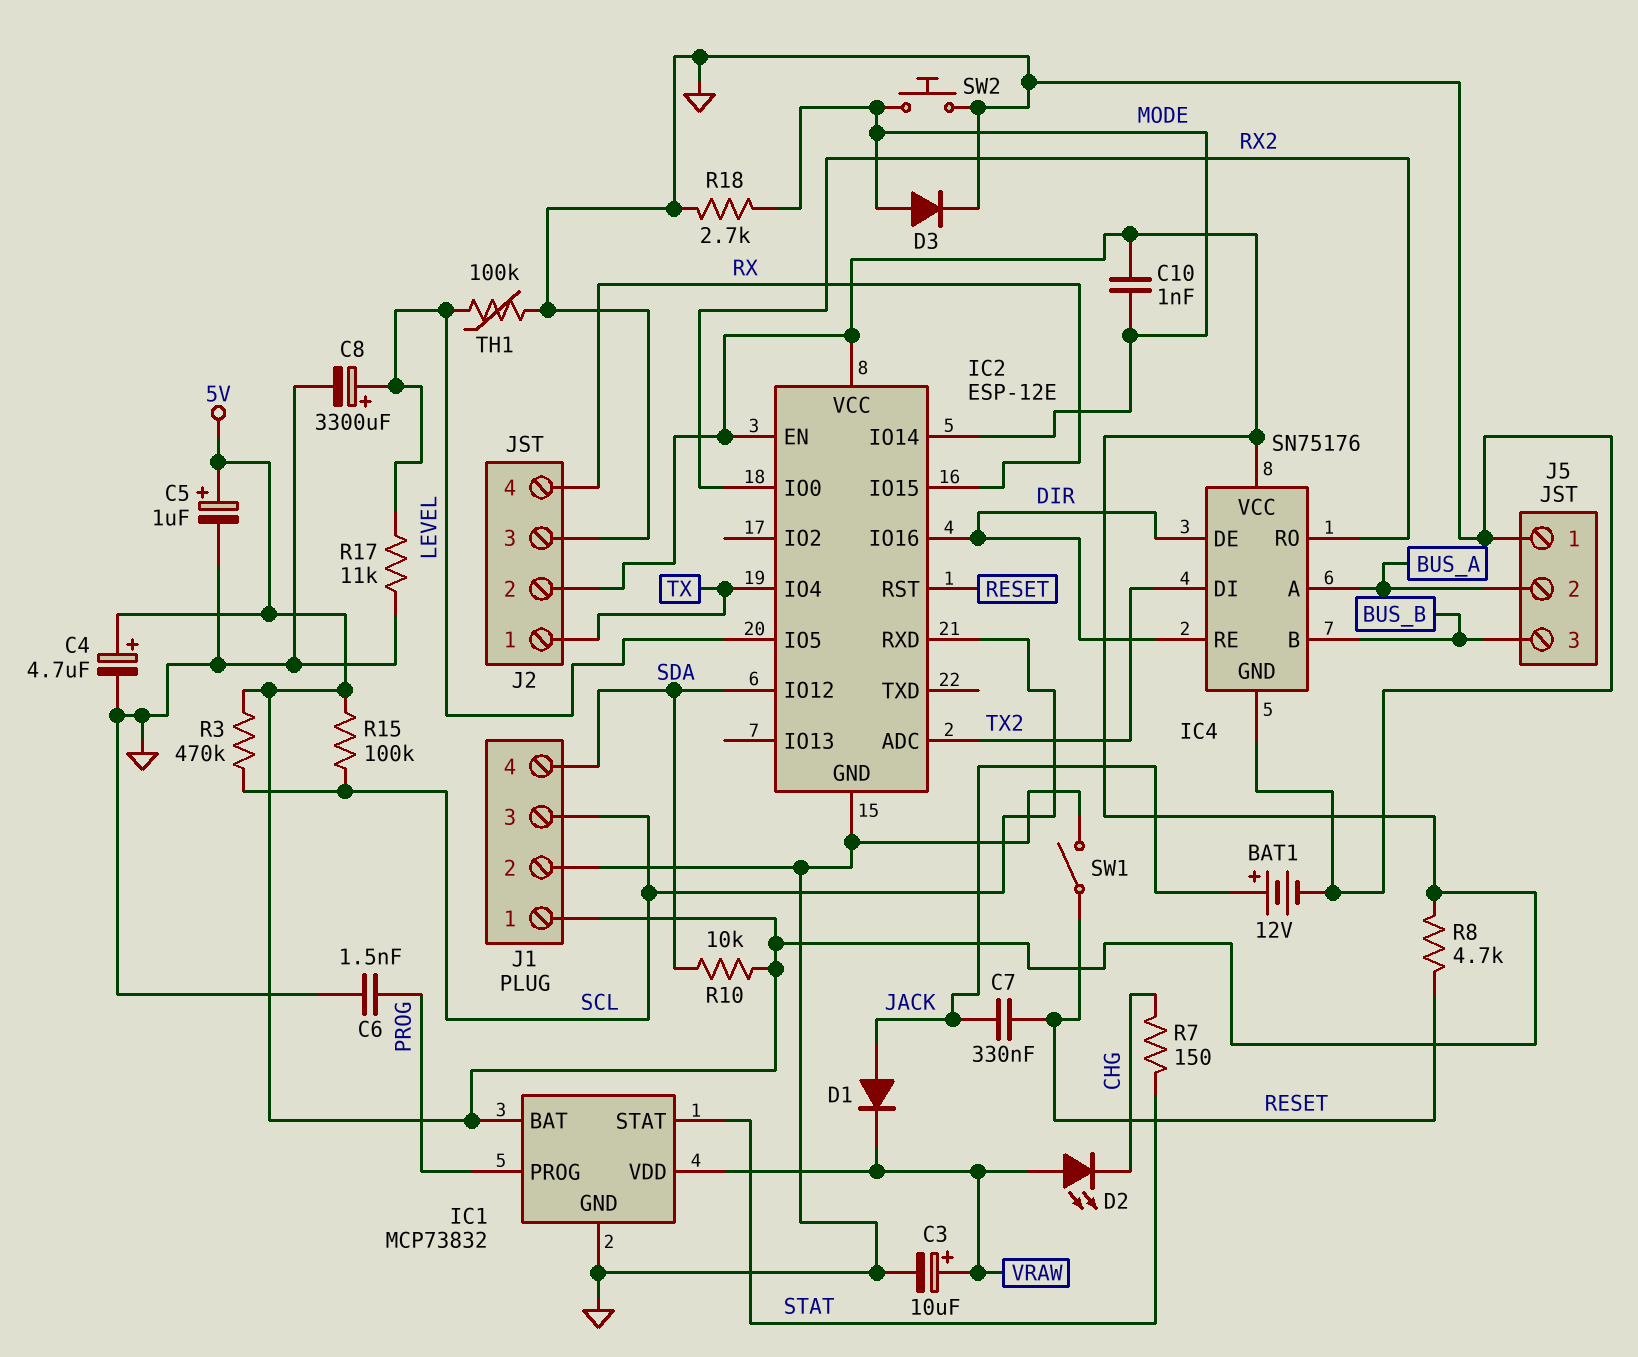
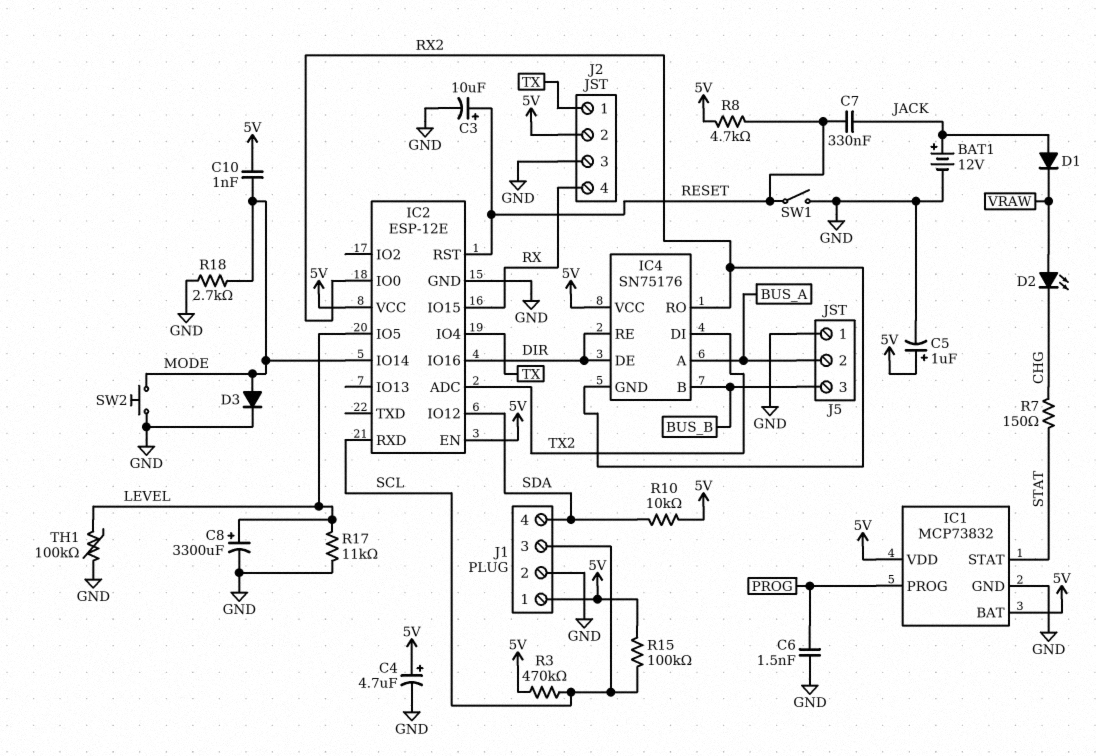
C3: 10uF (plus VRAW, minus GND) -> 10uF (plus RESET, minus GND)
IC1 pin VDD: VRAW -> 5V
IC4 pin GND: GND -> RX2

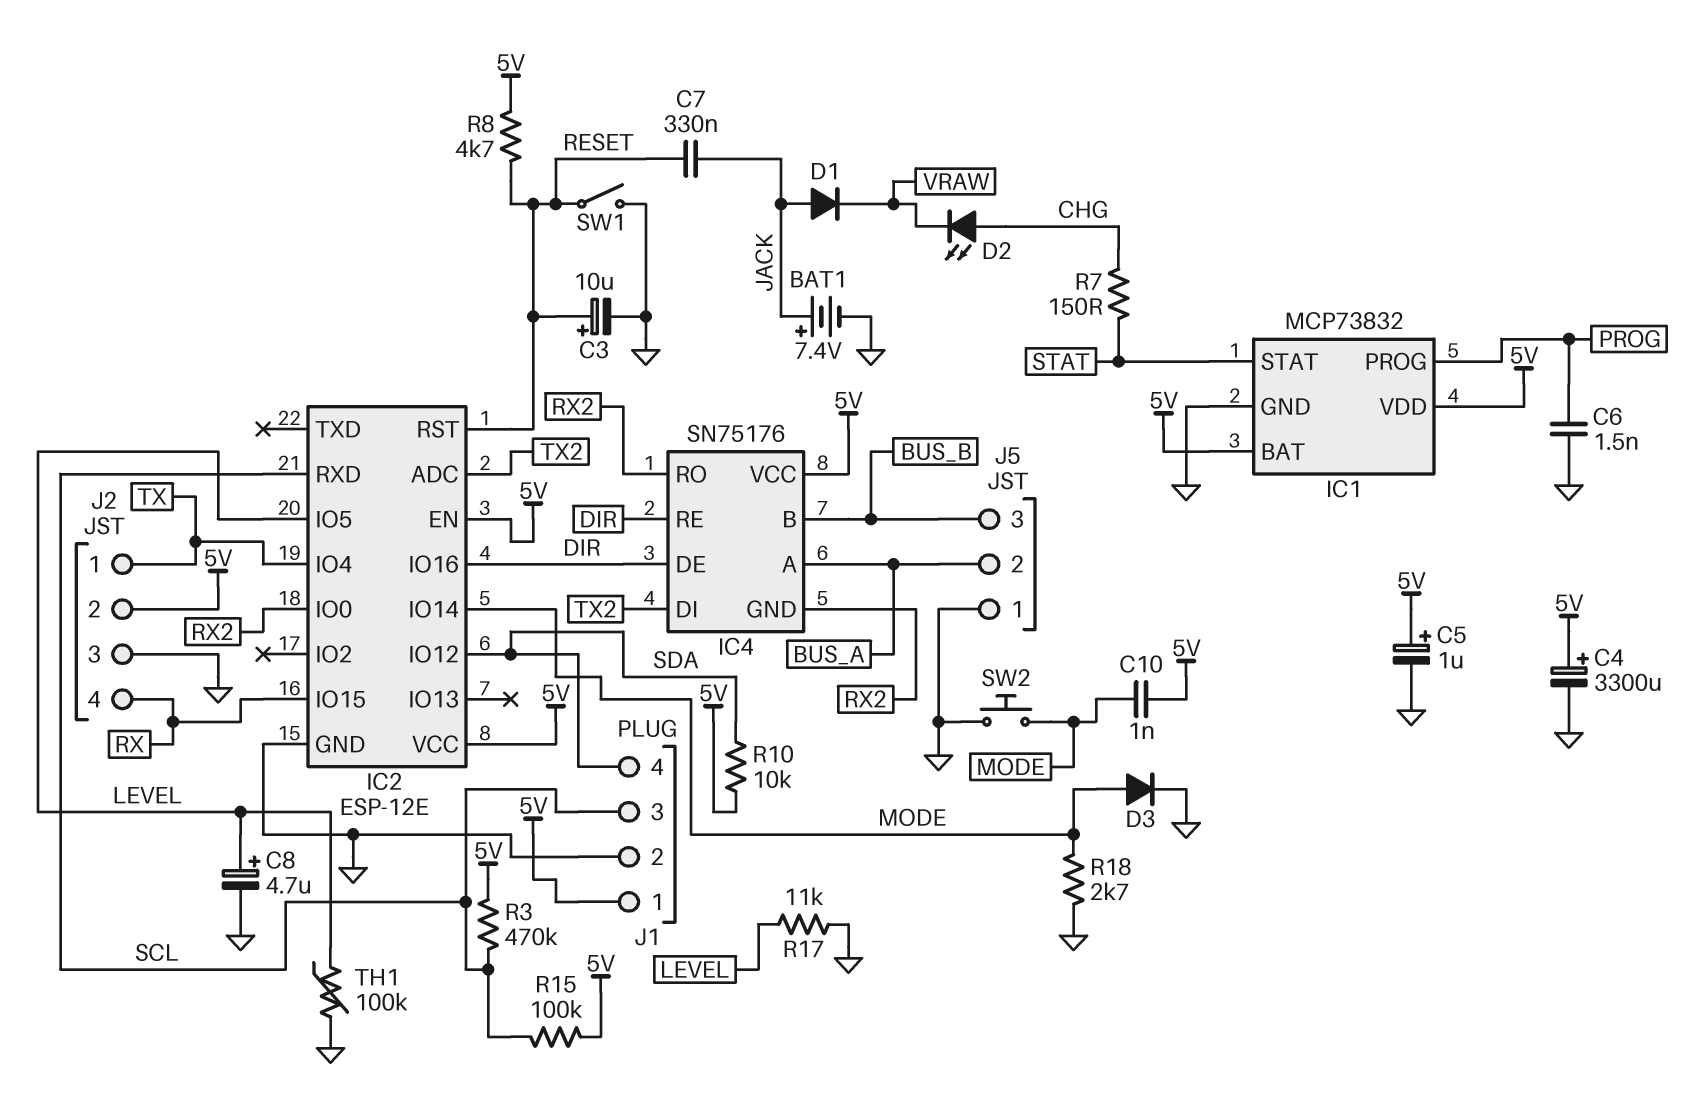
BAT1: 12V (plus JACK, minus GND) -> 7.4V (plus JACK, minus GND)
C4: 4.7uF (plus 5V, minus GND) -> 3300uF (plus 5V, minus GND)
C8: 3300uF (plus LEVEL, minus GND) -> 4.7uF (plus LEVEL, minus GND)
D2: LED (A VRAW, K CHG) -> LED (A CHG, K VRAW)

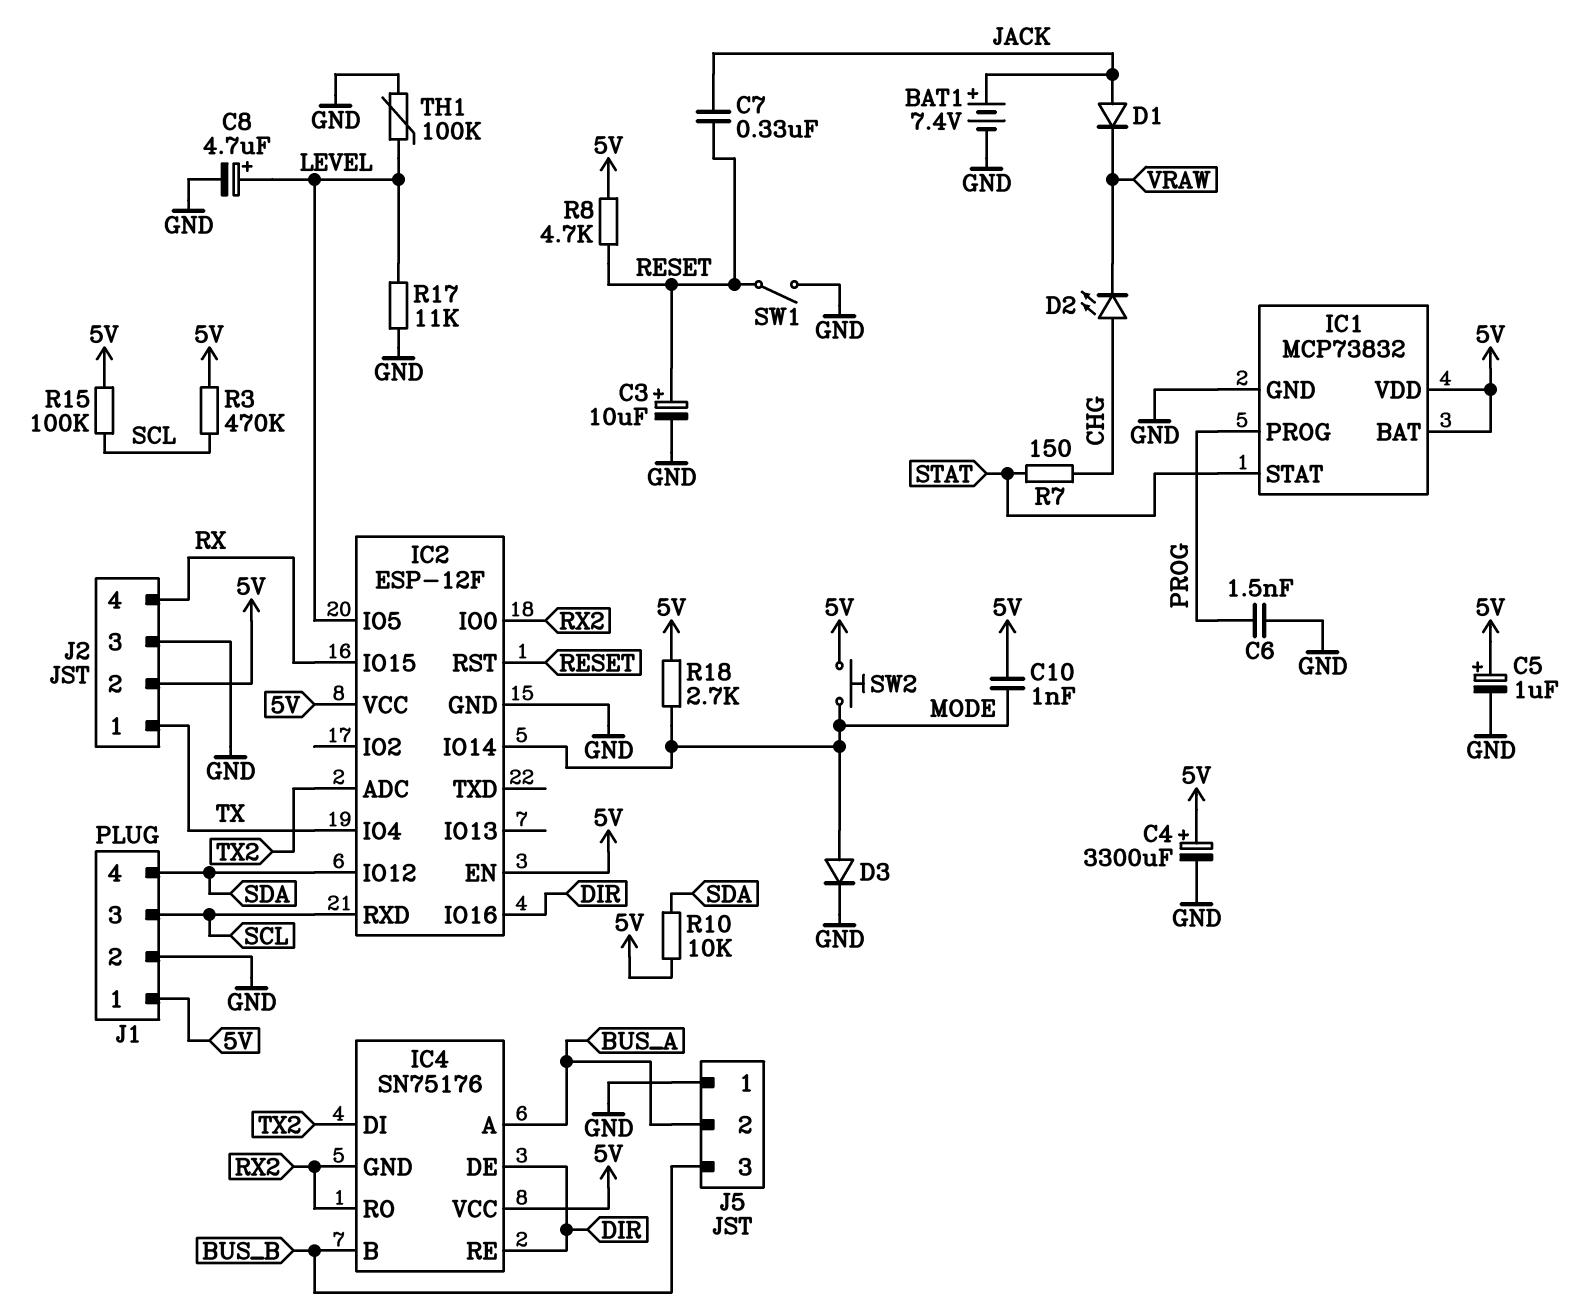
IC2: ESP-12E -> ESP-12F
R18: 2.7k (GND, MODE) -> 2.7k (5V, MODE)
SW2: button (GND, MODE) -> button (5V, MODE)

